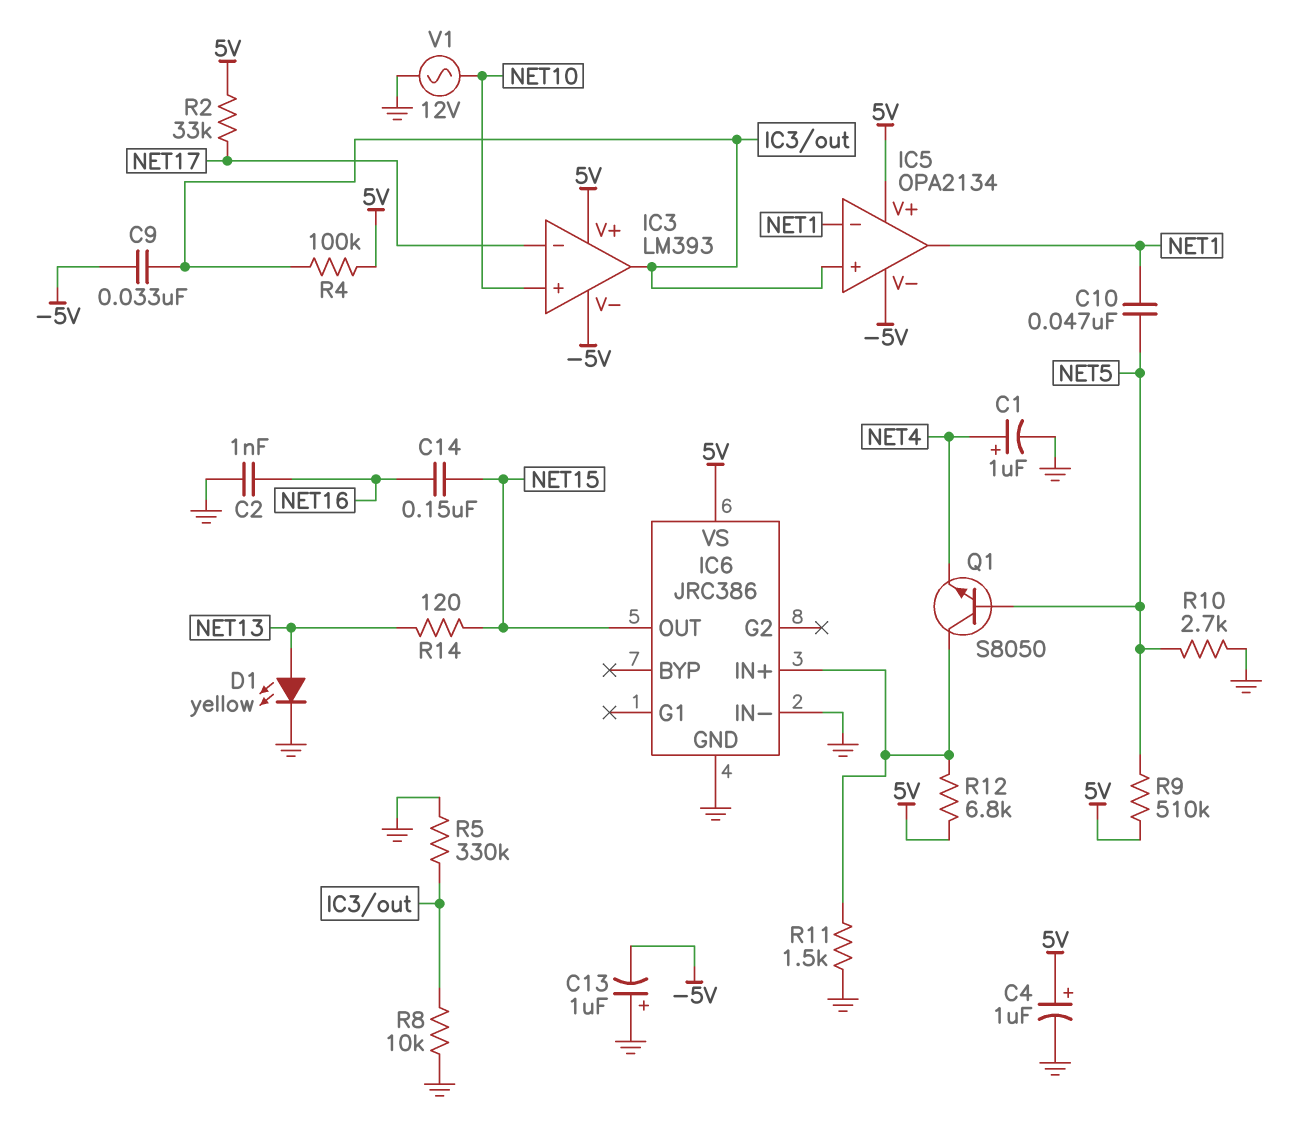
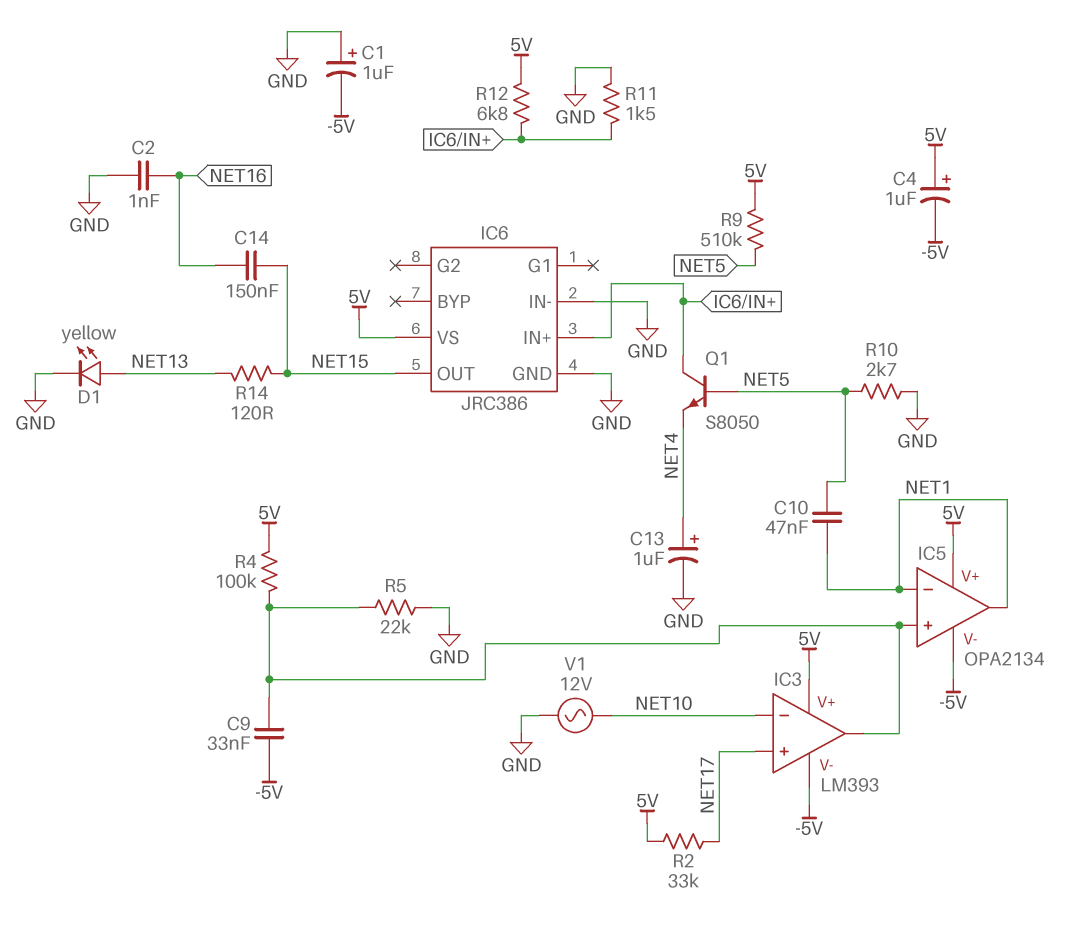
C1: 1uF (plus NET4, minus GND) -> 1uF (plus GND, minus -5V)
C4: 1uF (plus 5V, minus GND) -> 1uF (plus 5V, minus -5V)
C13: 1uF (plus GND, minus -5V) -> 1uF (plus NET4, minus GND)
IC3 pin in+: NET10 -> NET17
IC3 pin in-: NET17 -> NET10
R5: 330k (GND, IC3/out) -> 22k (GND, IC3/out)
R8: 10k (GND, IC3/out) -> none

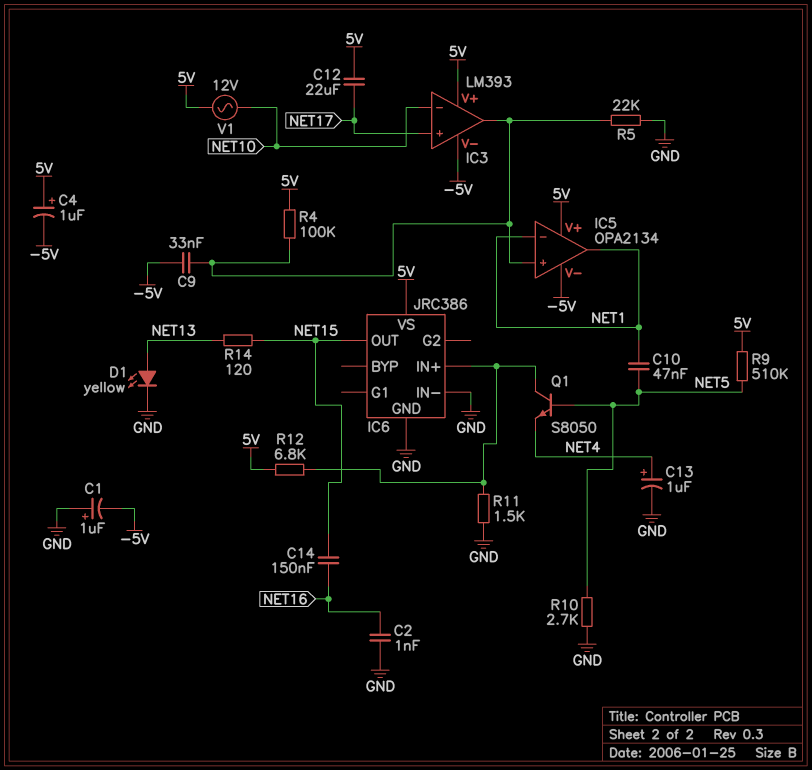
C12: none -> 22uF (5V, NET17)
R2: 33k (5V, NET17) -> none
V1: AC 12V (GND, NET10) -> AC 12V (5V, NET10)

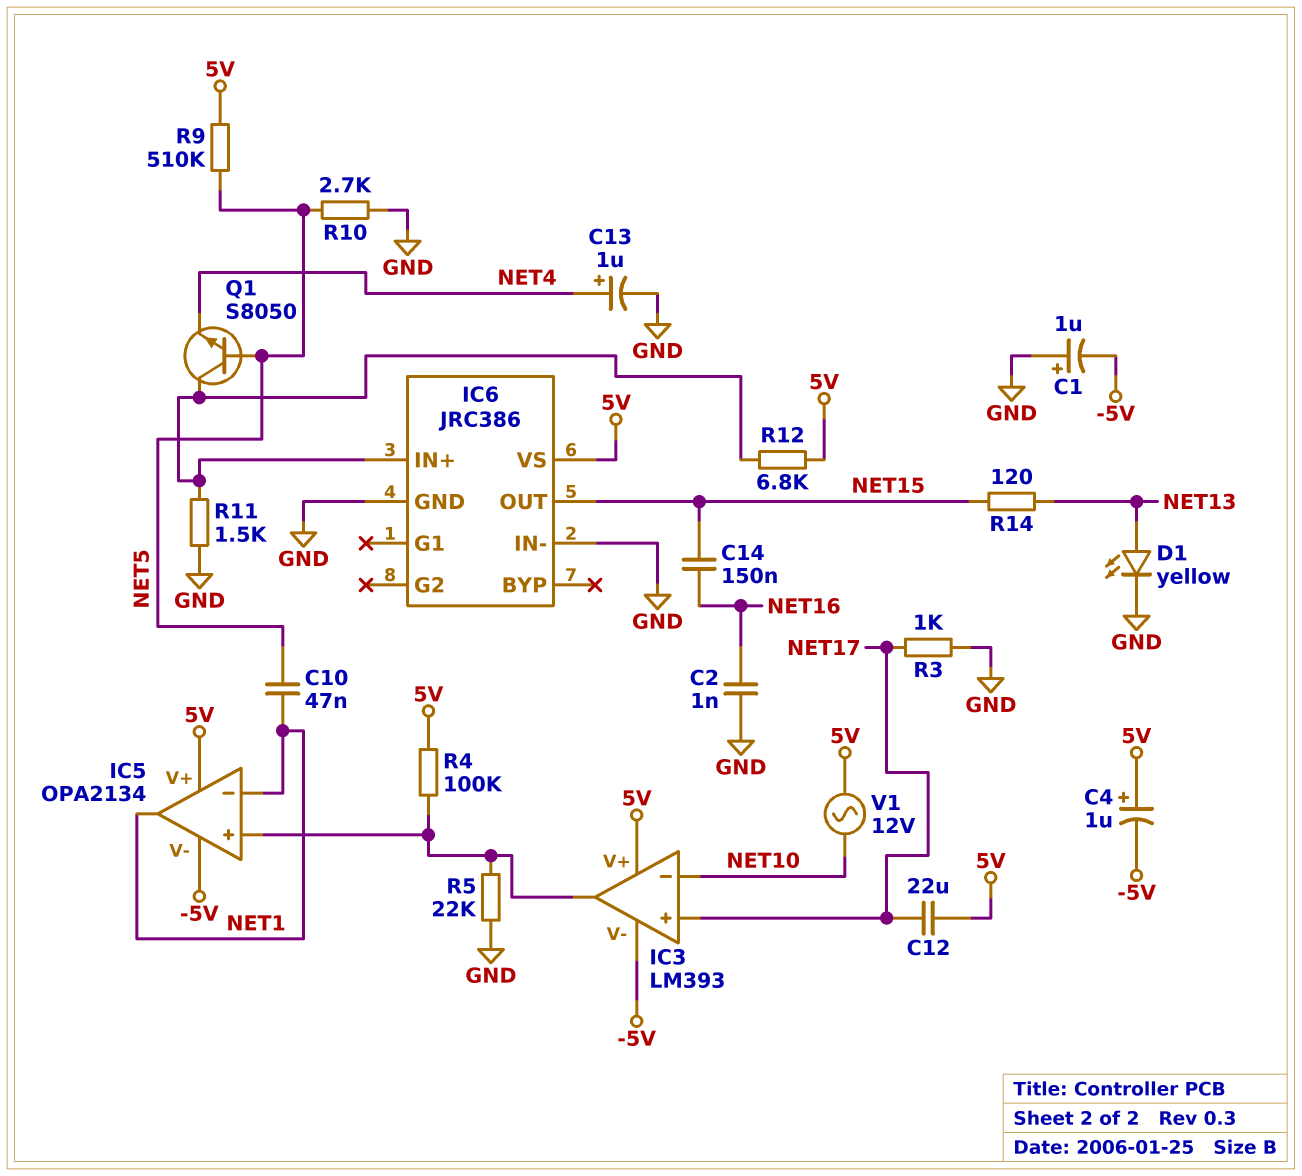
C9: 33nF (-5V, IC3/out) -> none
R3: none -> 1k (GND, NET17)

